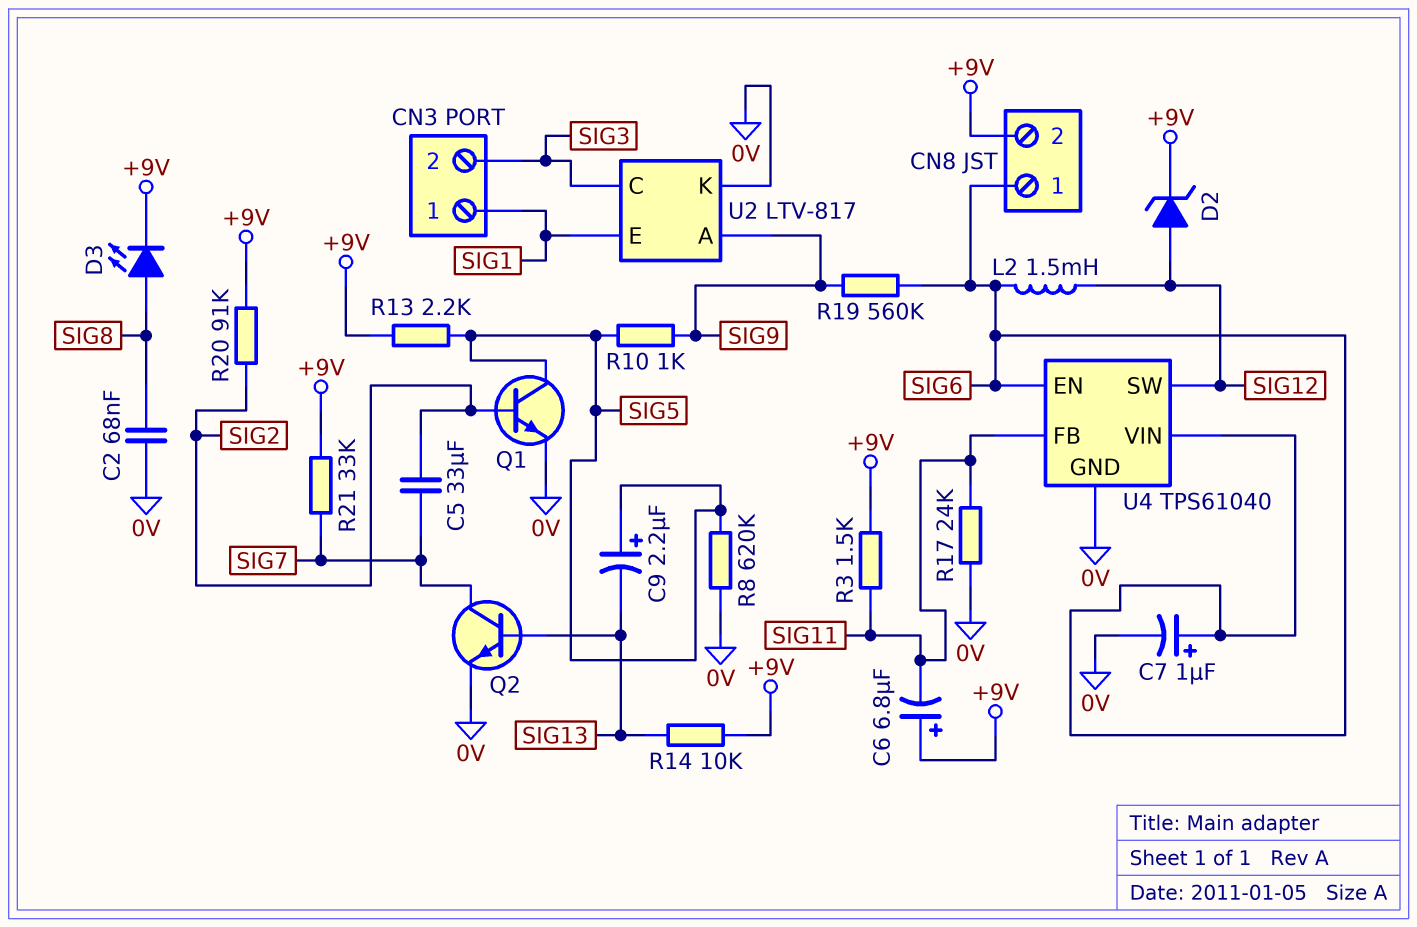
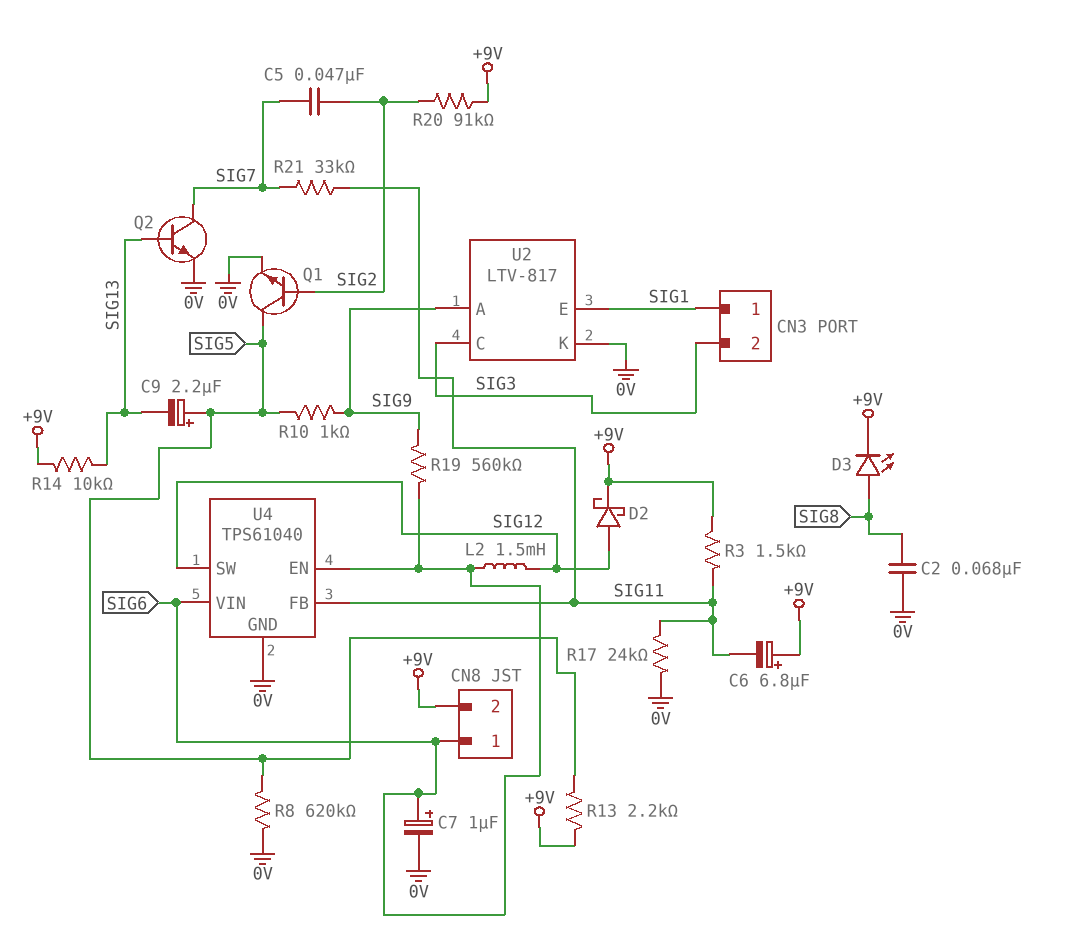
C5: 33uF (SIG2, SIG7) -> 47nF (SIG2, SIG7)
D2: zener (A SIG12, K +9V) -> schottky (A SIG12, K +9V)
R21: 33k (+9V, SIG7) -> 33k (SIG7, SIG11)

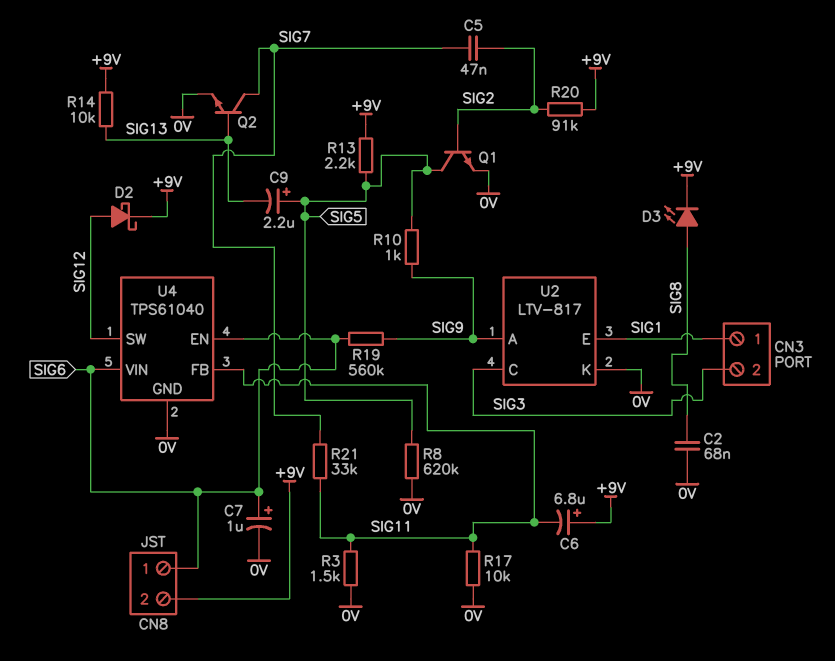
L2: 1.5mH (SIG6, SIG12) -> none
R3: 1.5k (+9V, SIG11) -> 1.5k (0V, SIG11)
R17: 24k (0V, SIG11) -> 10k (0V, SIG11)

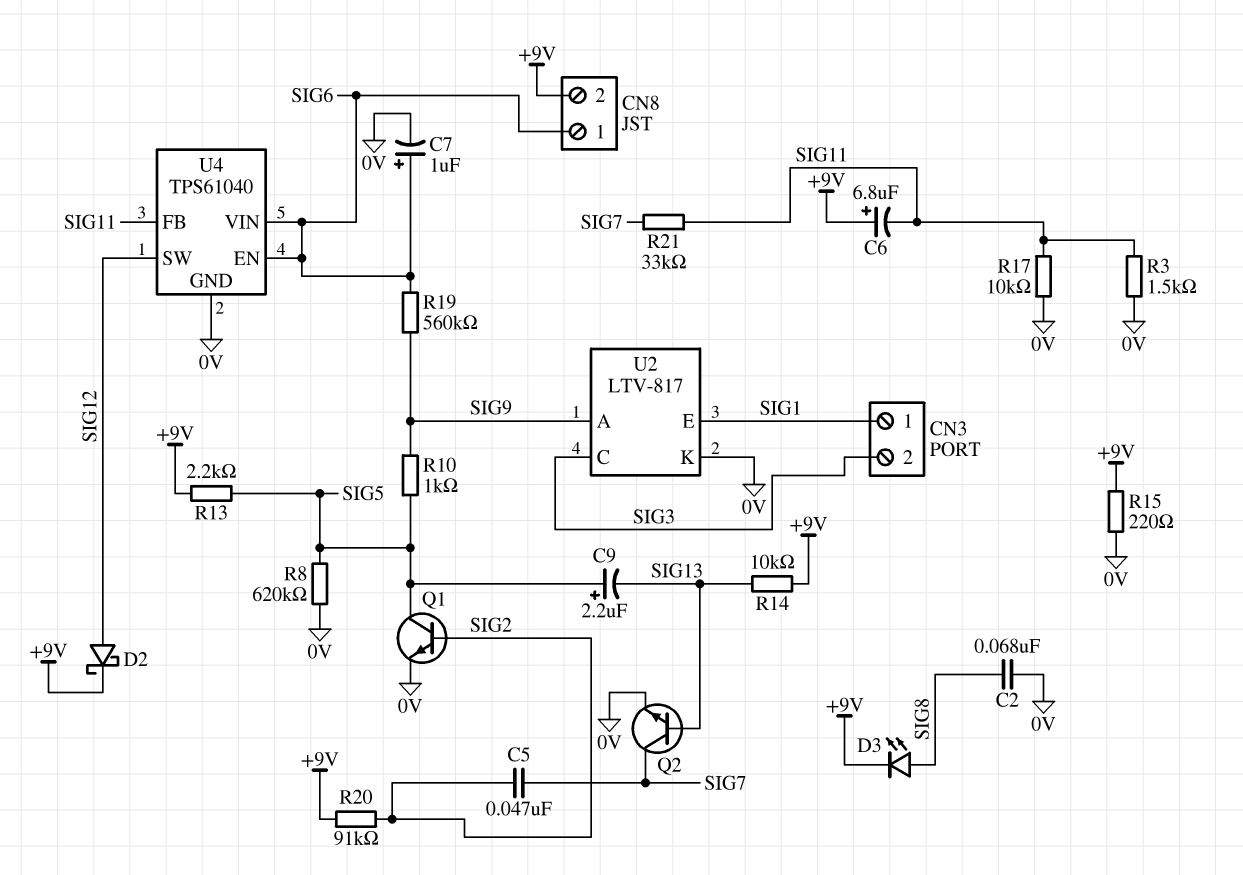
R15: none -> 220 (+9V, 0V)

